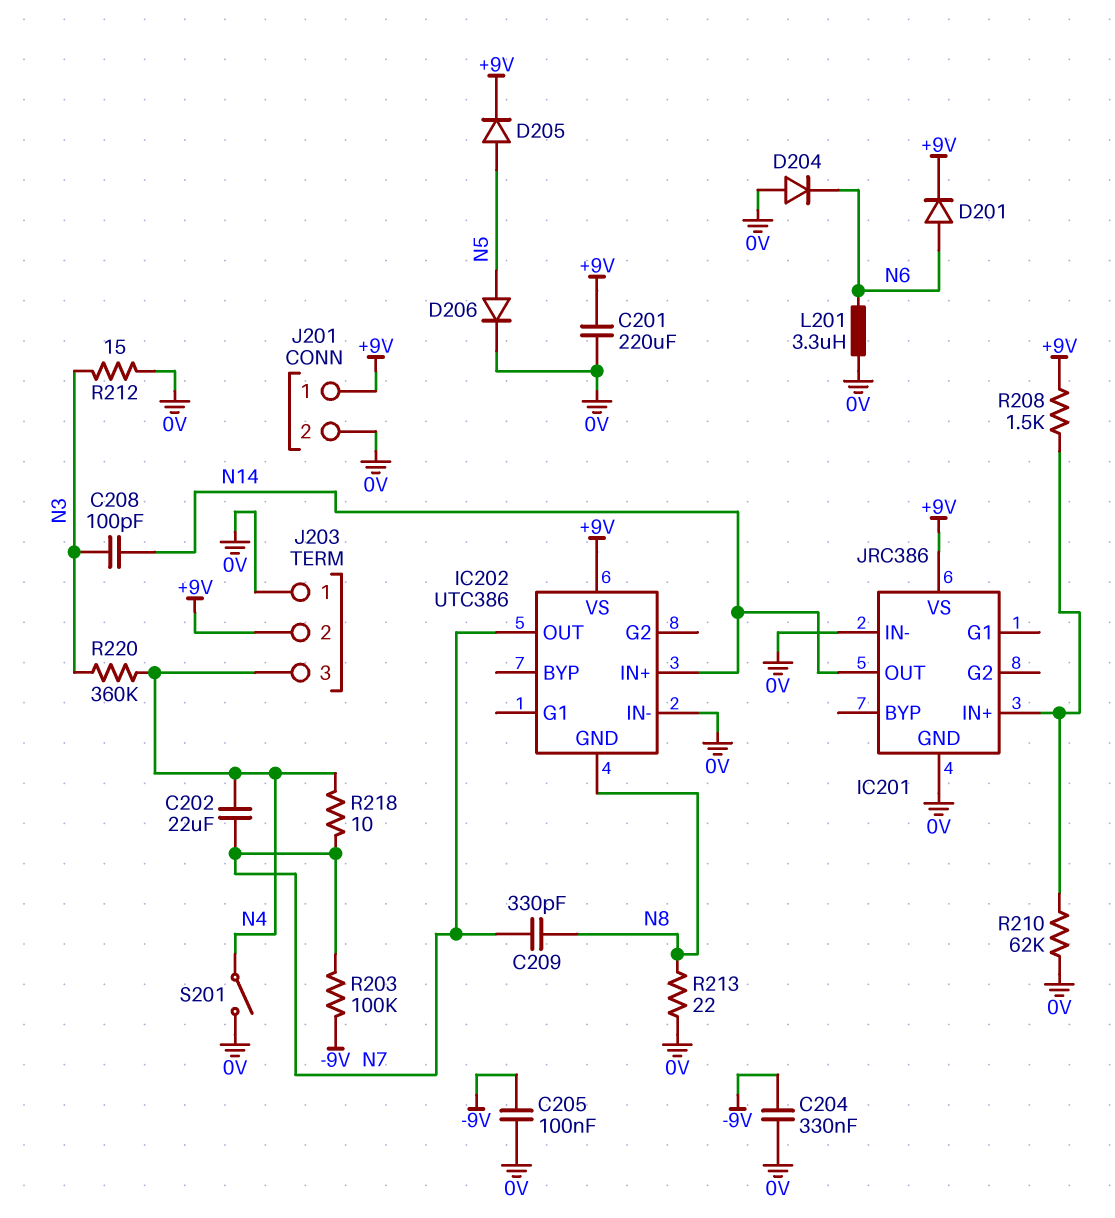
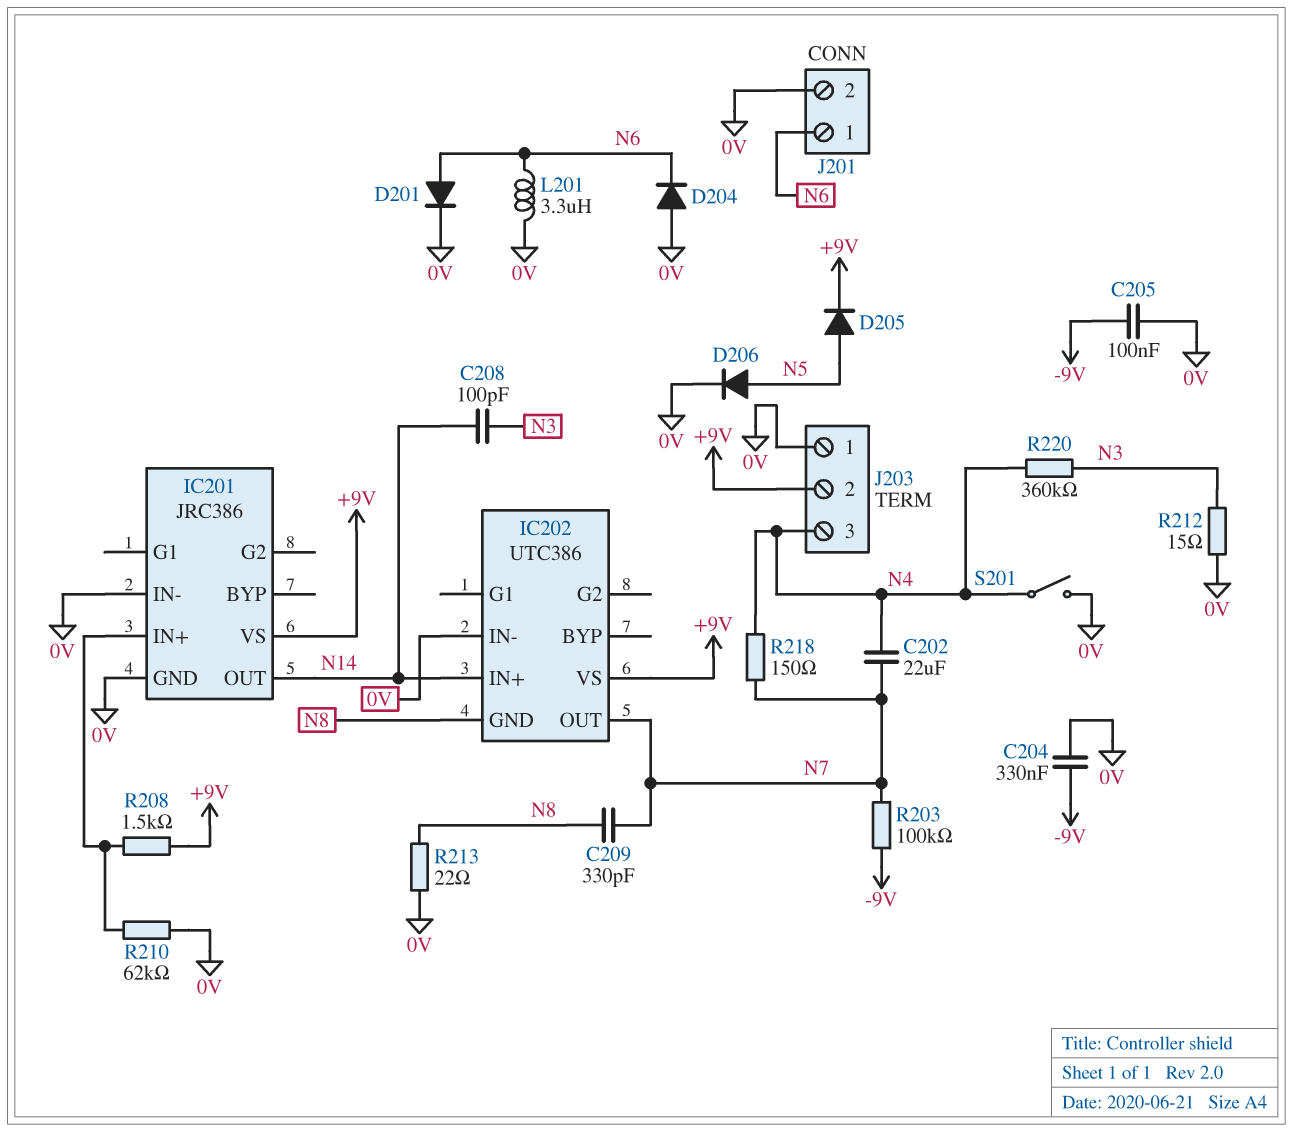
C201: 220uF (+9V, 0V) -> none
D201: diode (A N6, K +9V) -> diode (A N6, K 0V)
J201 pin 1: +9V -> N6
R218: 10 (N4, N7) -> 150 (N4, N7)

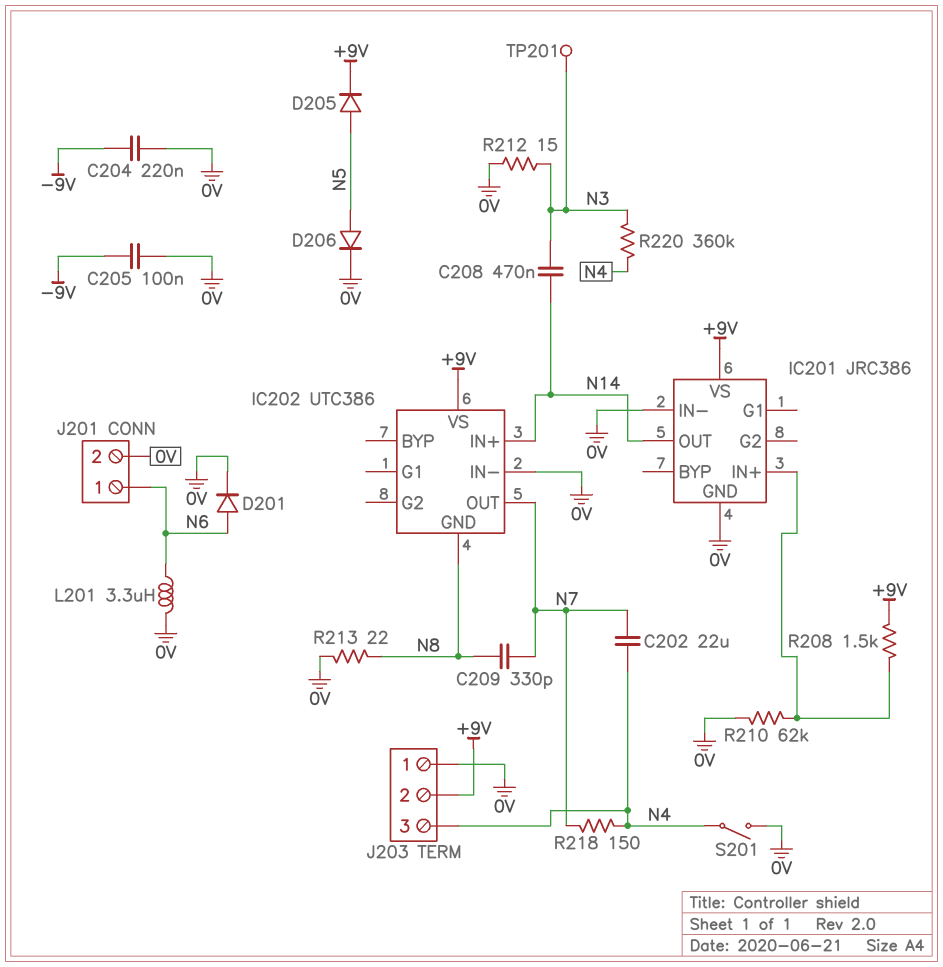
C204: 330nF (-9V, 0V) -> 220nF (-9V, 0V)
C208: 100pF (N3, N14) -> 470nF (N3, N14)
D204: diode (A 0V, K N6) -> none
R203: 100k (-9V, N7) -> none
TP201: none -> test point (N3)

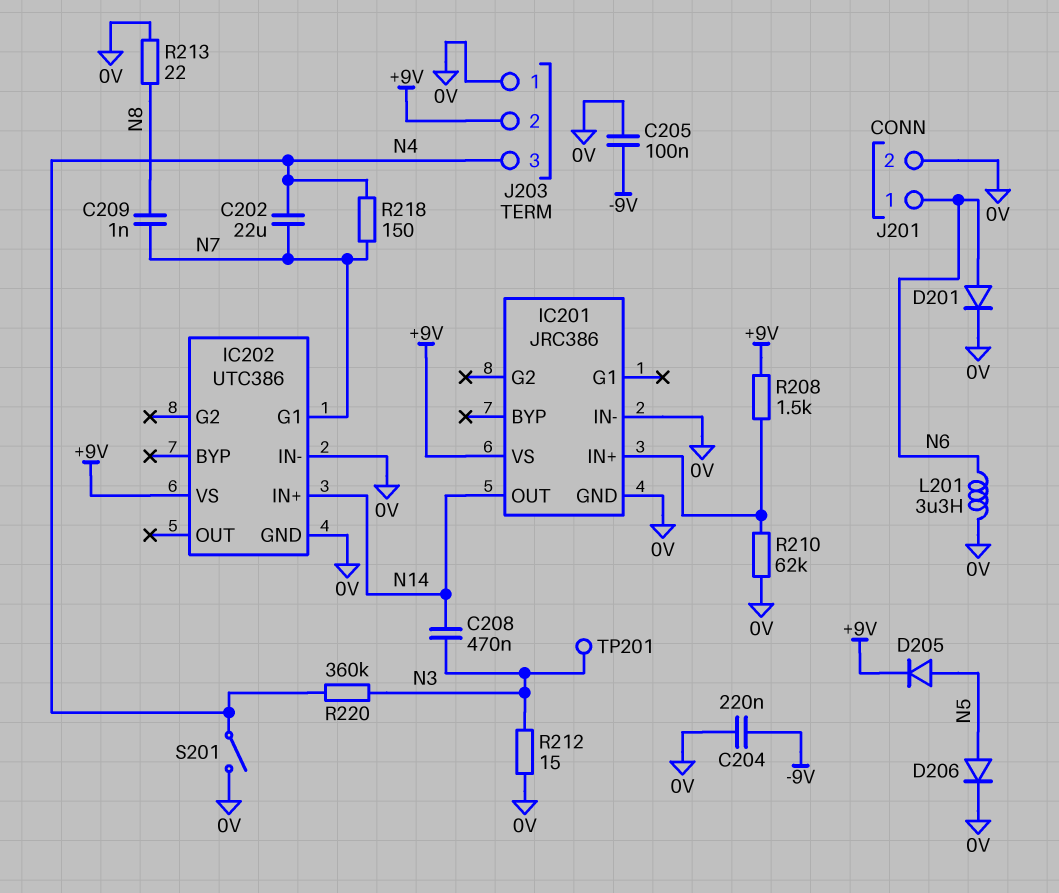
C209: 330pF (N7, N8) -> 1nF (N7, N8)
IC202 pin G1: none -> N7
IC202 pin GND: N8 -> 0V
IC202 pin OUT: N7 -> none

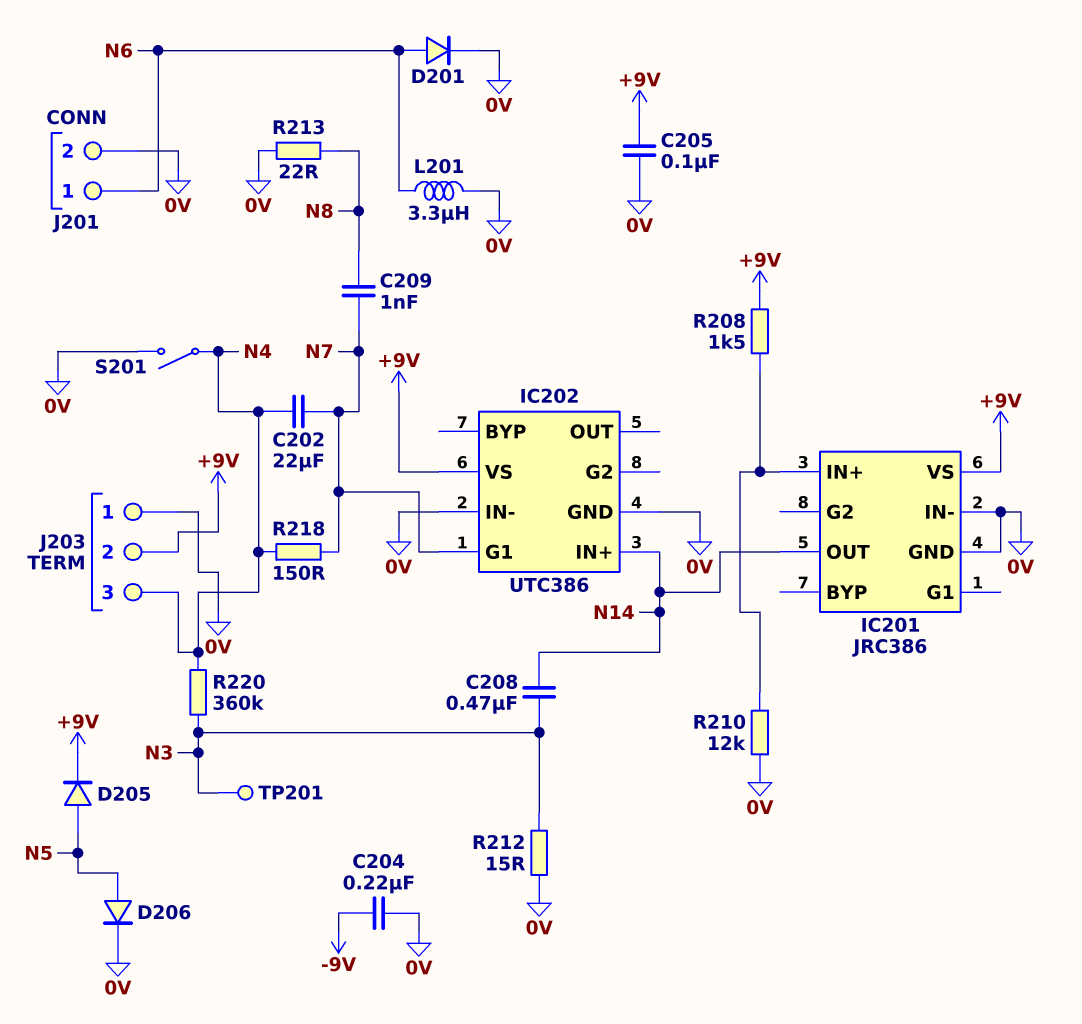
C205: 100nF (-9V, 0V) -> 100nF (+9V, 0V)
R210: 62k (0V, IC201/IN+) -> 12k (0V, IC201/IN+)

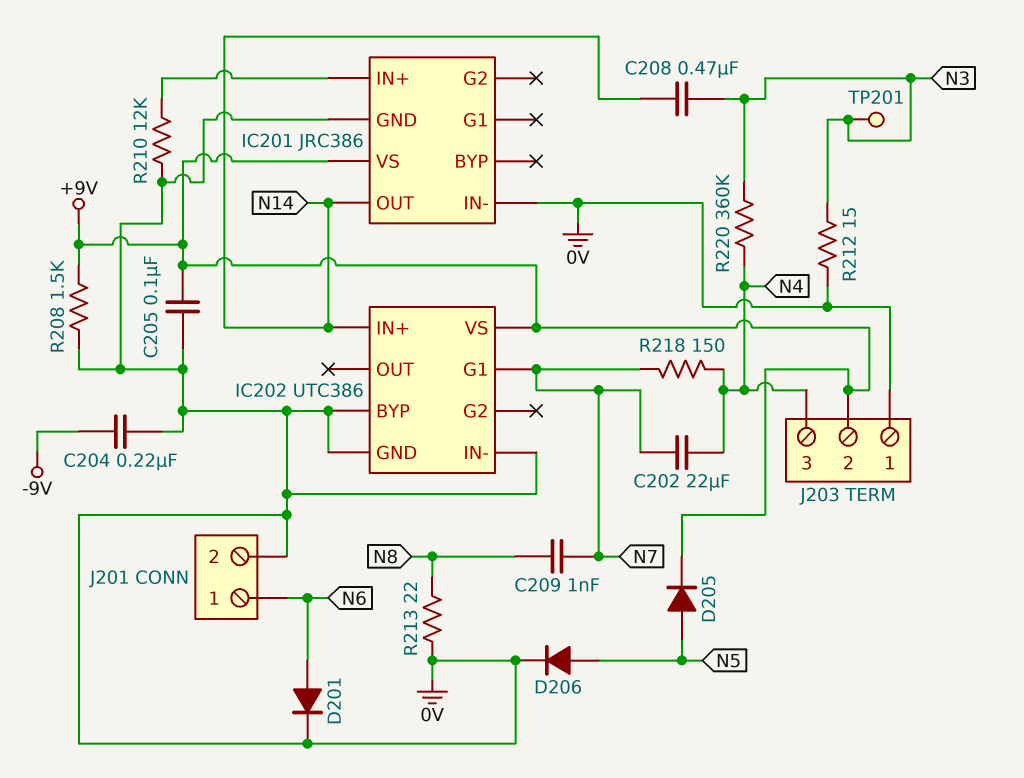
IC202 pin BYP: none -> 0V
L201: 3.3uH (0V, N6) -> none
R208: 1.5k (+9V, IC201/IN+) -> 1.5k (+9V, 0V)
S201: switch (0V, N4) -> none

